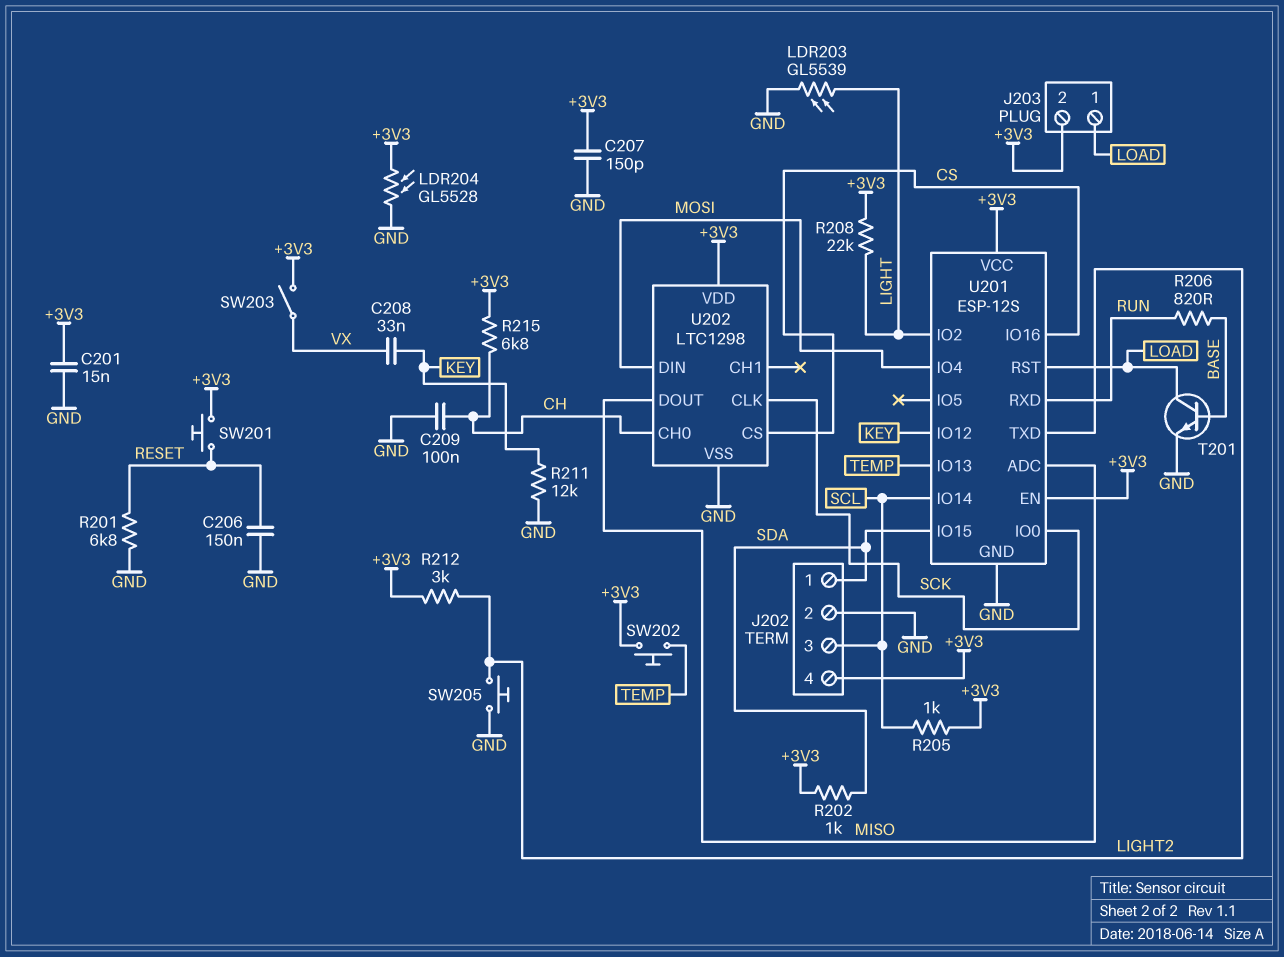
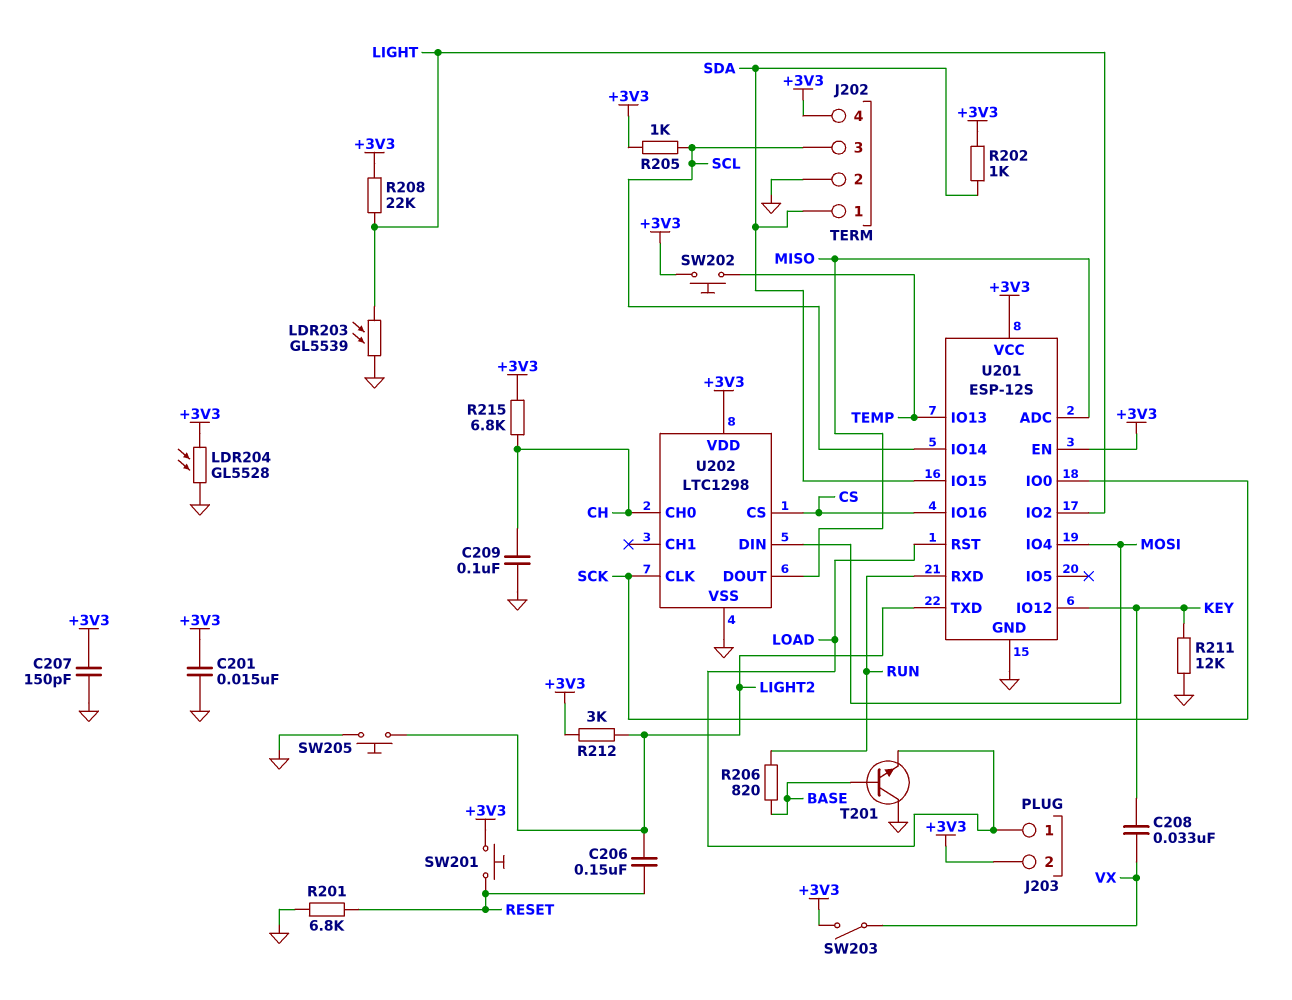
C206: 150nF (GND, RESET) -> 150nF (LIGHT2, RESET)
T201: NPN (B BASE, C LOAD, E GND) -> NPN (B BASE, C GND, E LOAD)

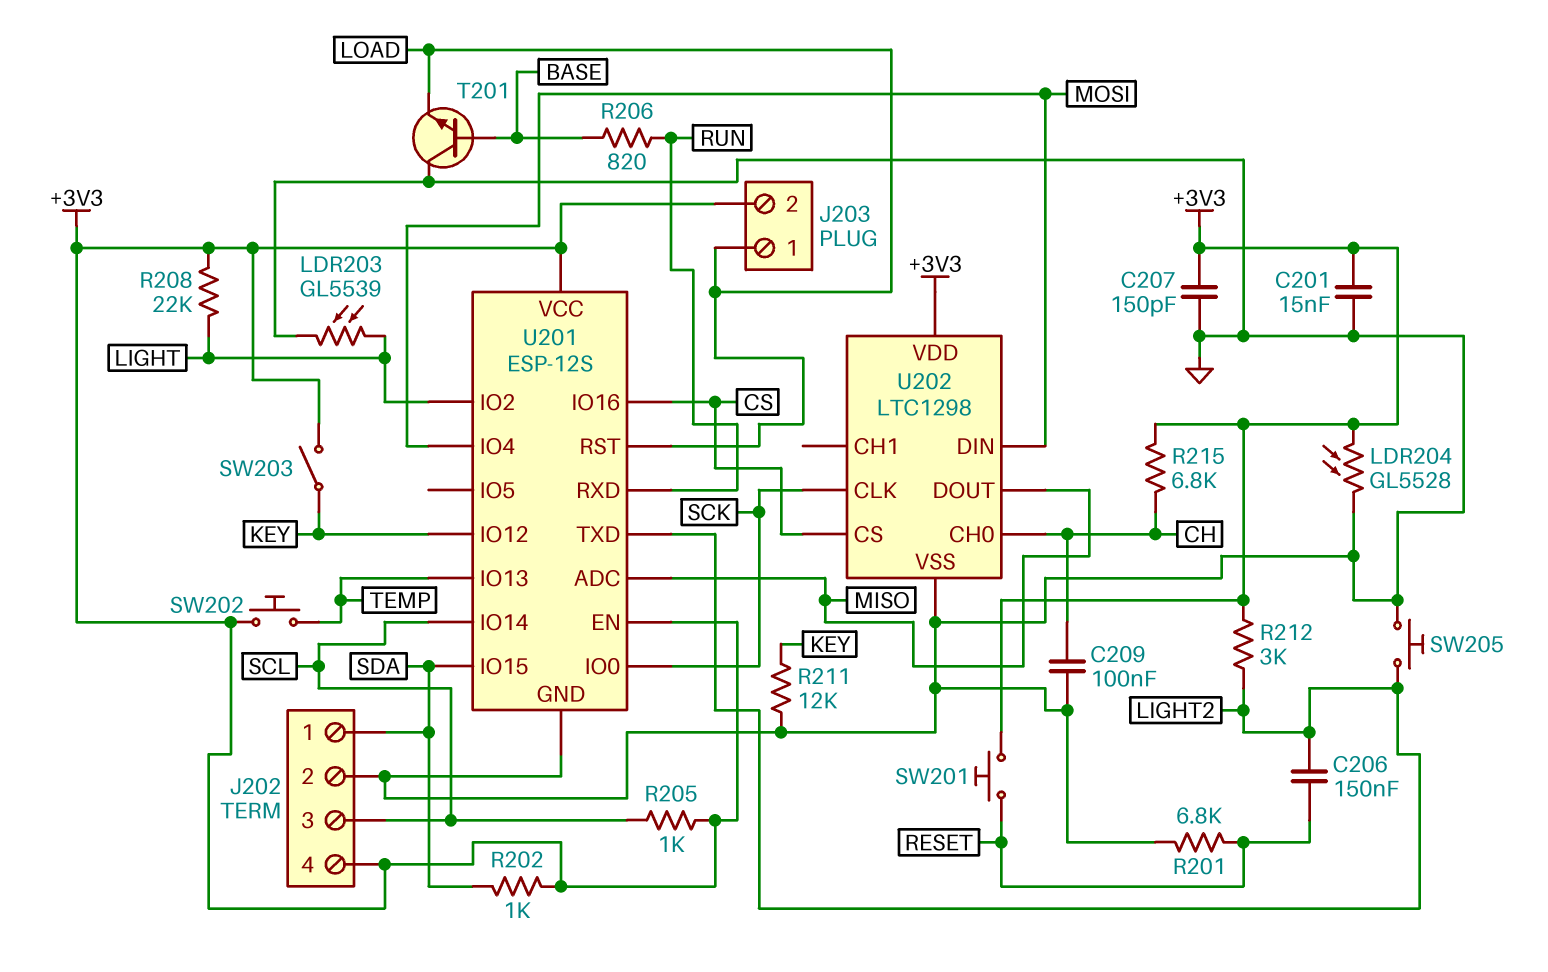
C208: 33nF (KEY, VX) -> none
SW203: switch (+3V3, VX) -> switch (+3V3, KEY)

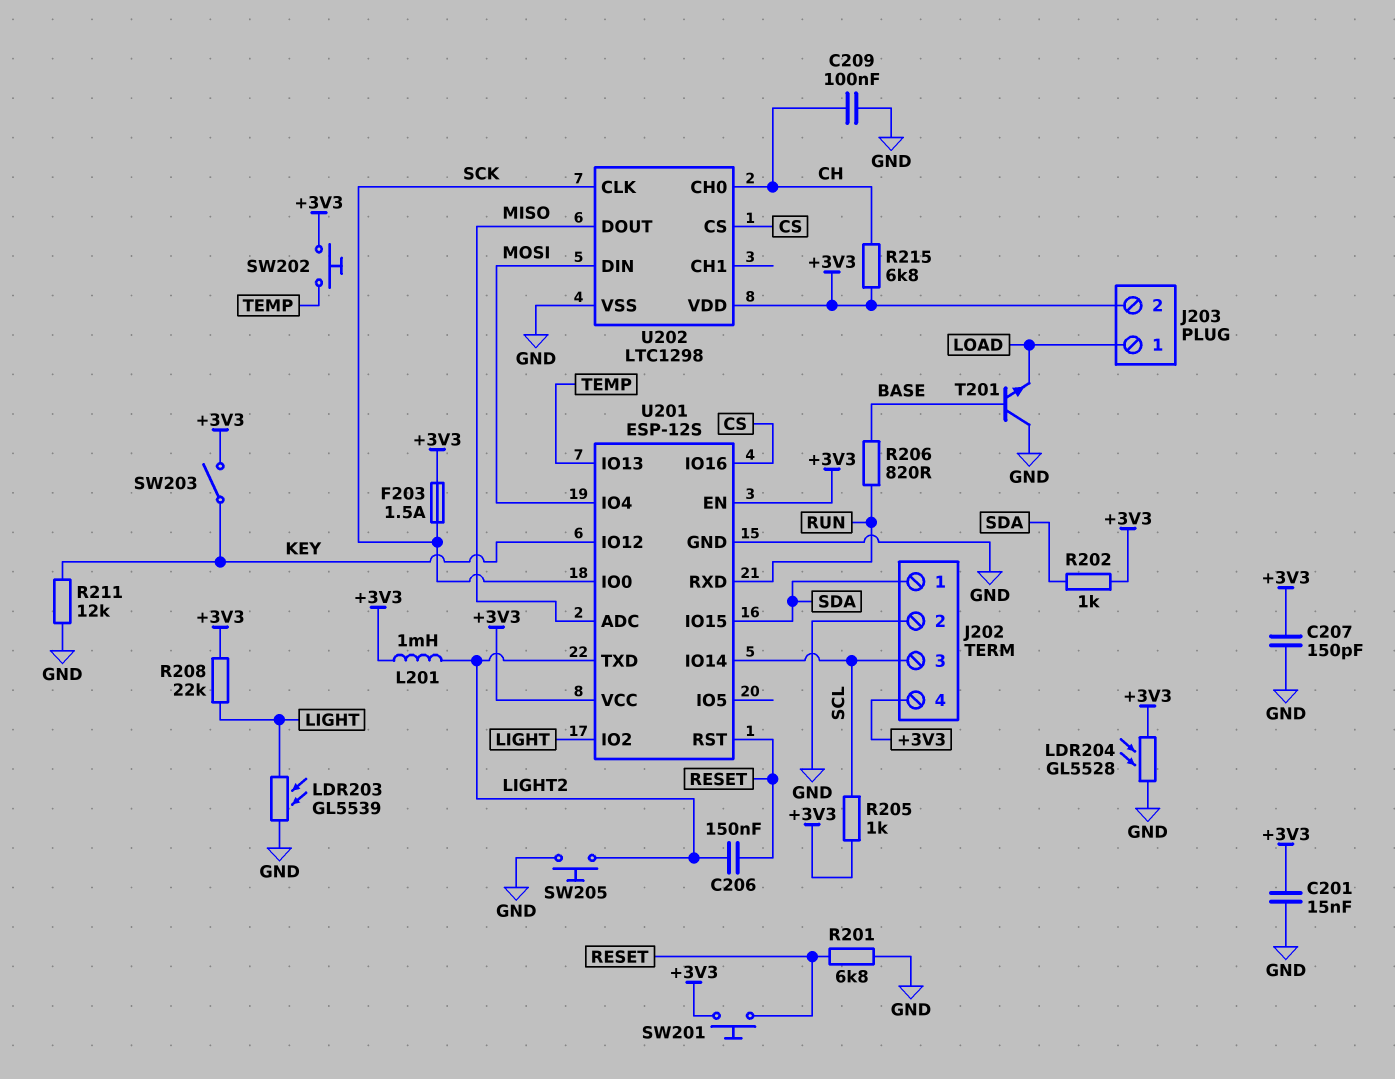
F203: none -> 1.5A (+3V3, SCK)
L201: none -> 1mH (+3V3, LIGHT2)
R212: 3k (+3V3, LIGHT2) -> none
U201 pin RST: LOAD -> RESET

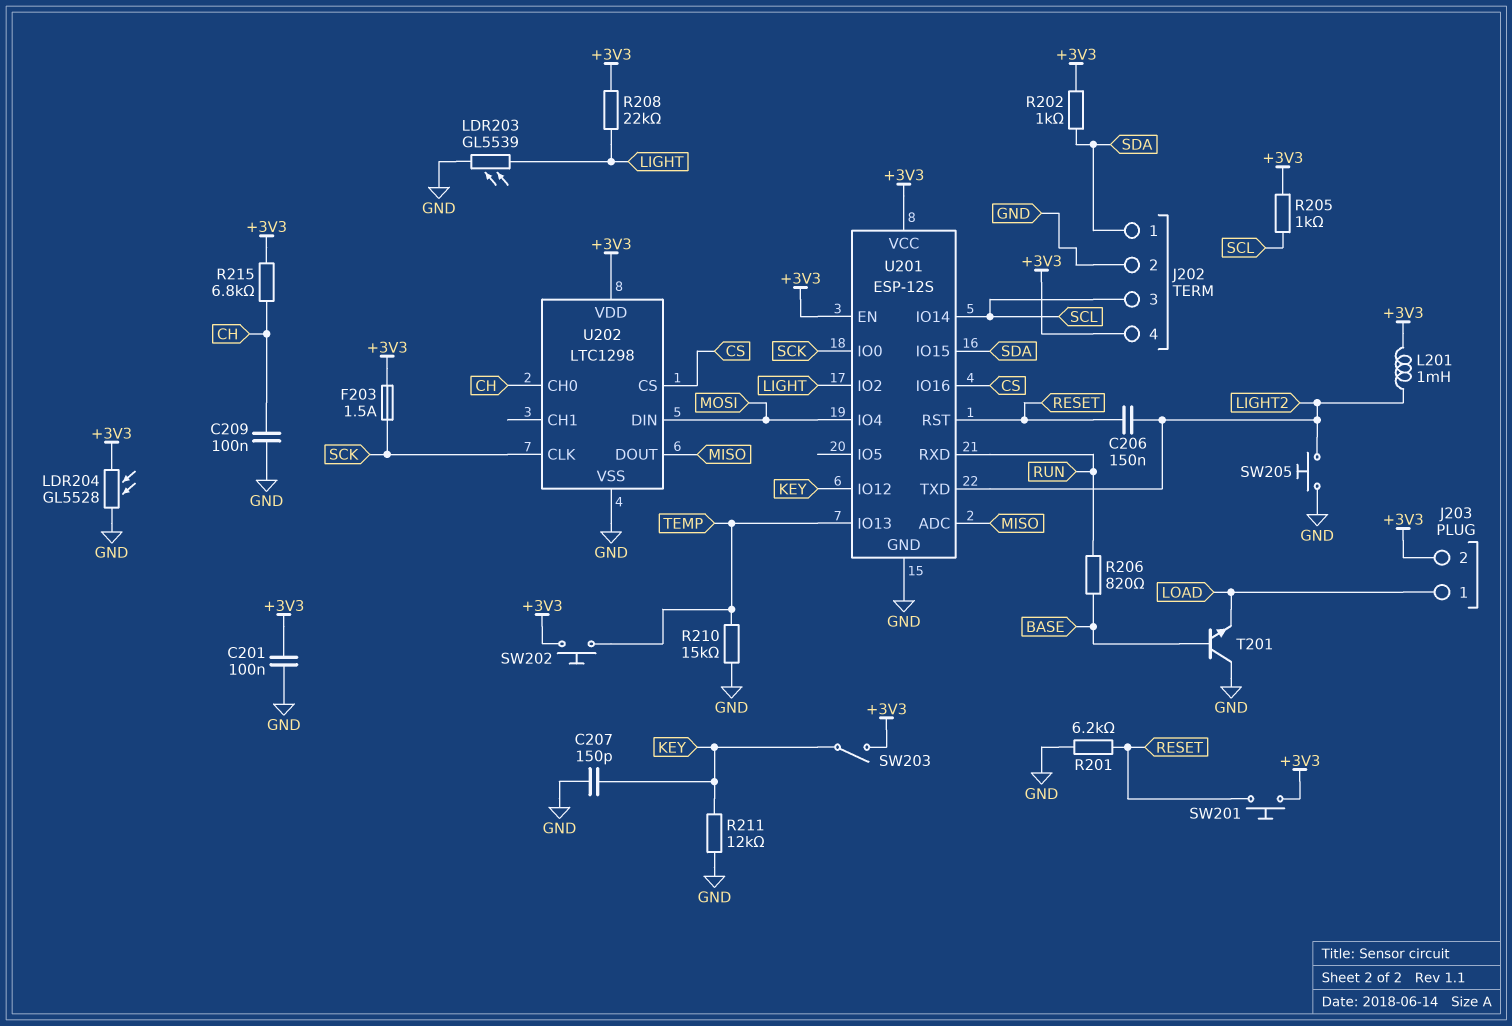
C201: 15nF (+3V3, GND) -> 100nF (+3V3, GND)
C207: 150pF (+3V3, GND) -> 150pF (GND, KEY)
R201: 6.8k (GND, RESET) -> 6.2k (GND, RESET)
R210: none -> 15k (GND, TEMP)

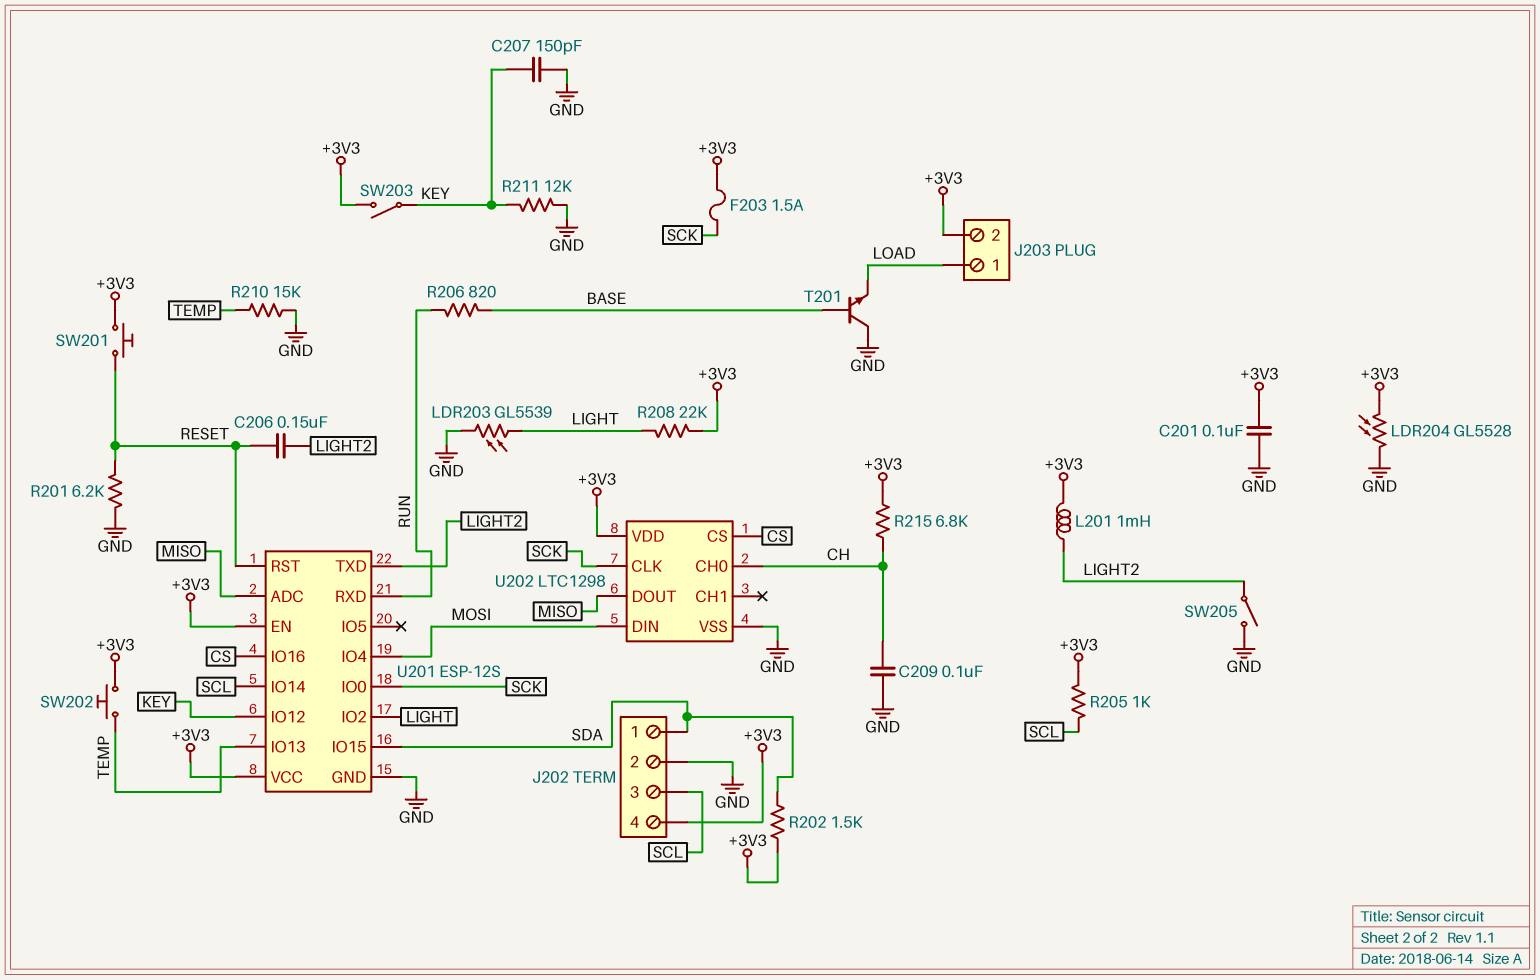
R202: 1k (+3V3, SDA) -> 1.5k (+3V3, SDA)
SW205: button (GND, LIGHT2) -> switch (GND, LIGHT2)

